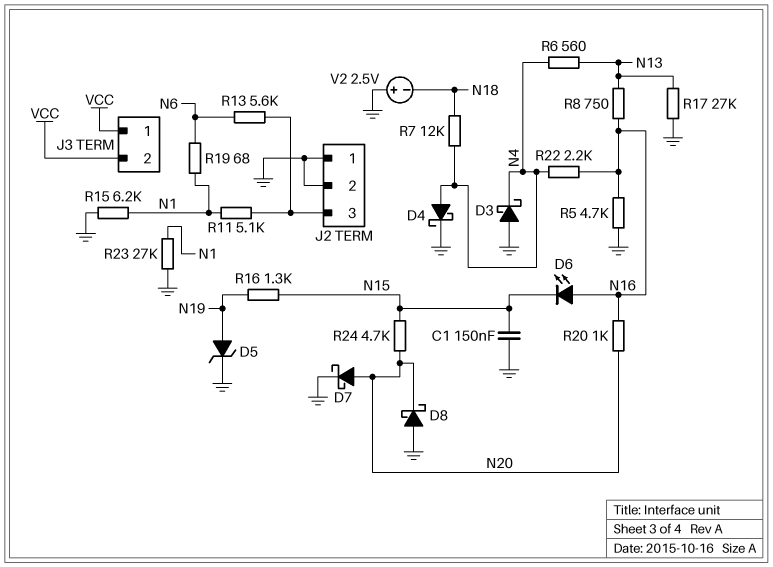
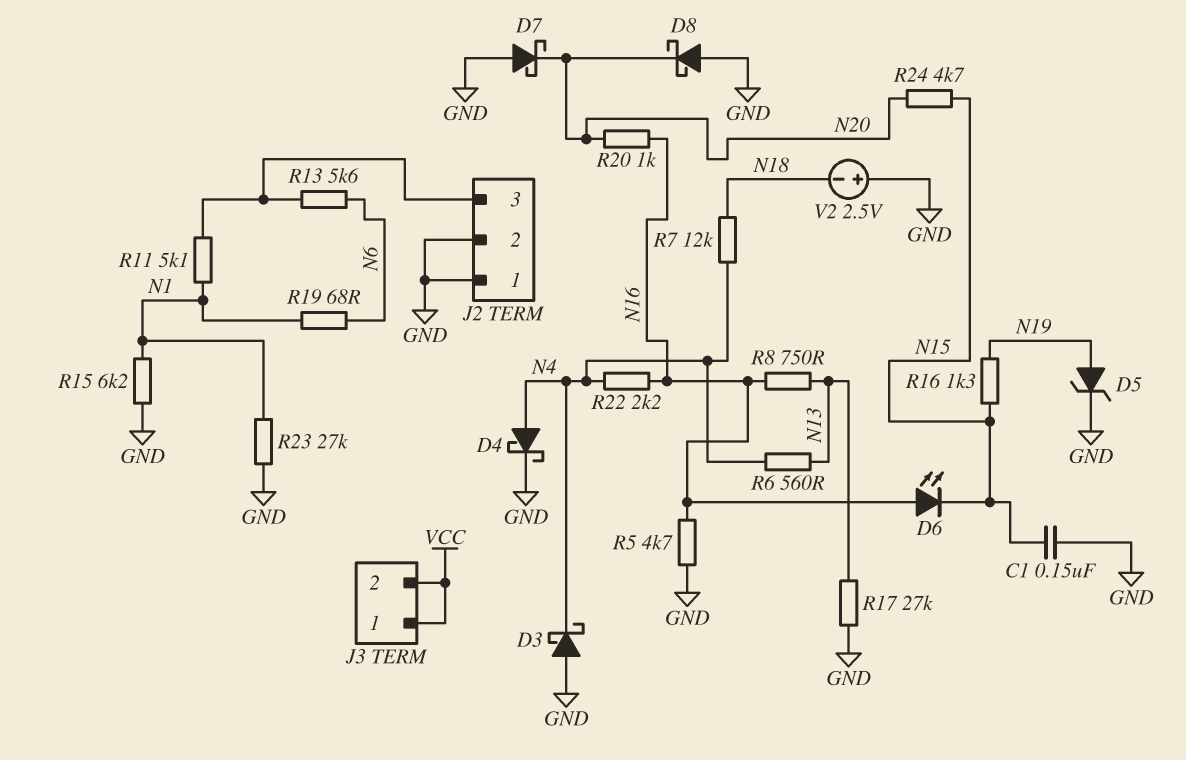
D7: schottky (A N20, K GND) -> schottky (A GND, K N20)

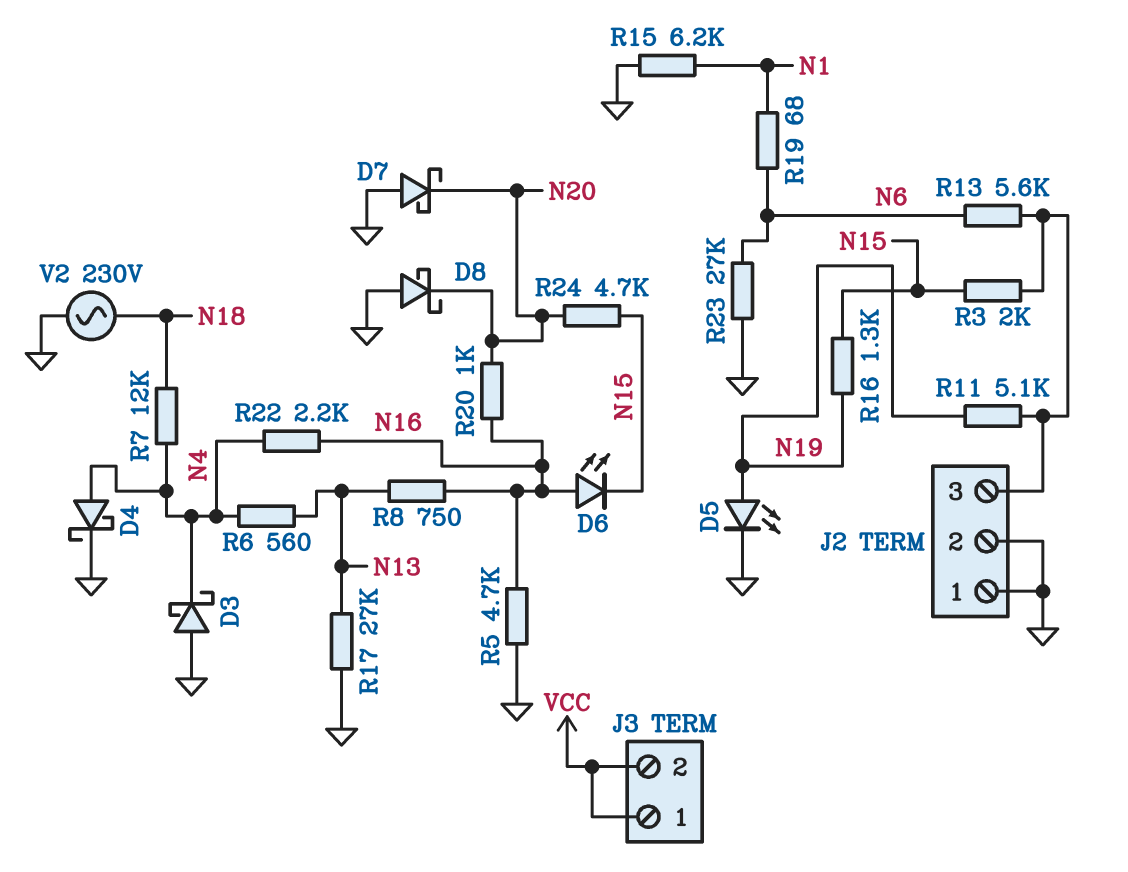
C1: 150nF (GND, N15) -> none
D5: zener (A N19, K GND) -> LED (A N19, K GND)
R3: none -> 2k (J2/3, N15)
R11: 5.1k (J2/3, N1) -> 5.1k (J2/3, N19)
R23: 27k (GND, N1) -> 27k (GND, N6)
V2: 2.5V (plus GND, minus N18) -> AC 230V (GND, N18)

